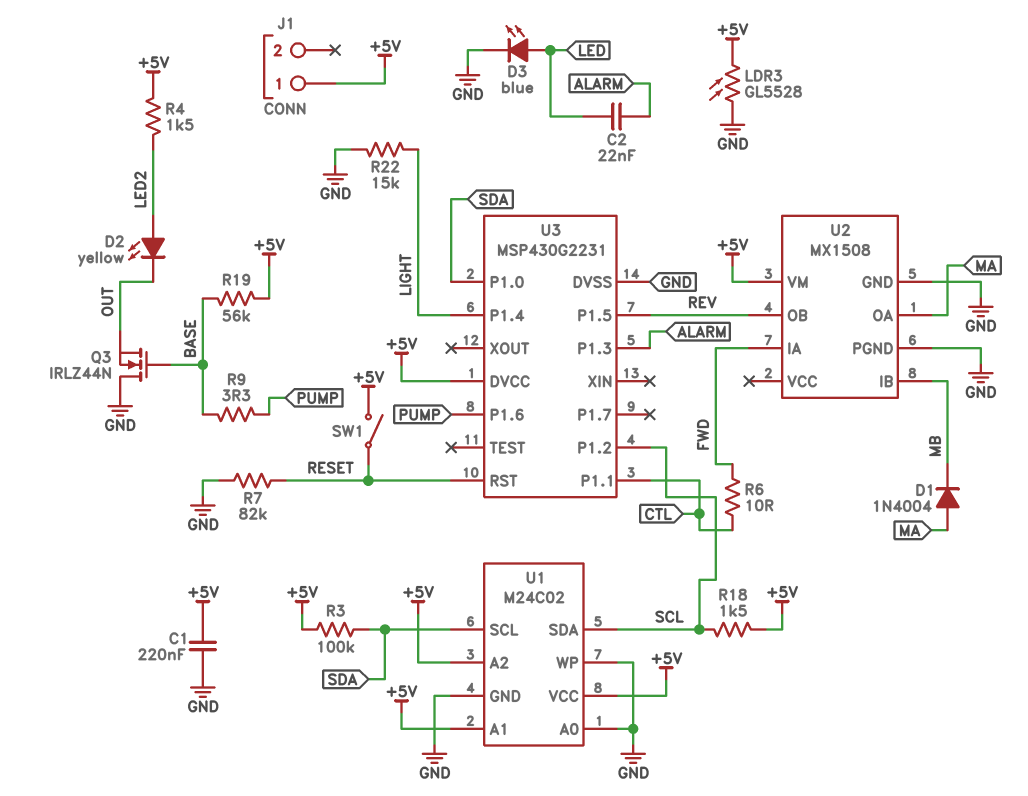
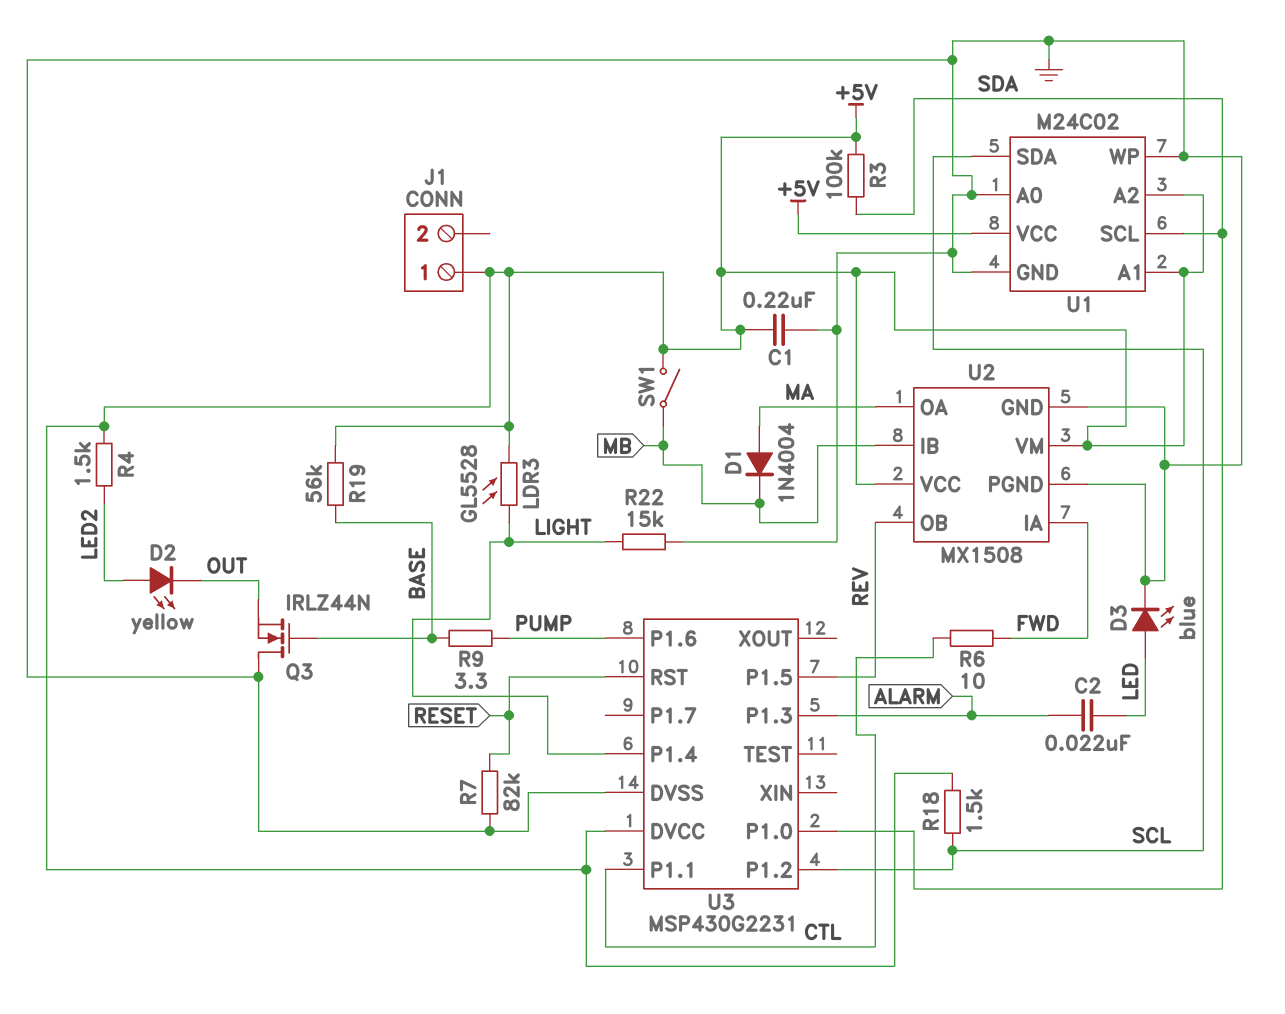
LDR3: GL5528 (+5V, GND) -> GL5528 (+5V, LIGHT)
SW1: switch (+5V, RESET) -> switch (+5V, MB)
U2 pin VCC: none -> +5V

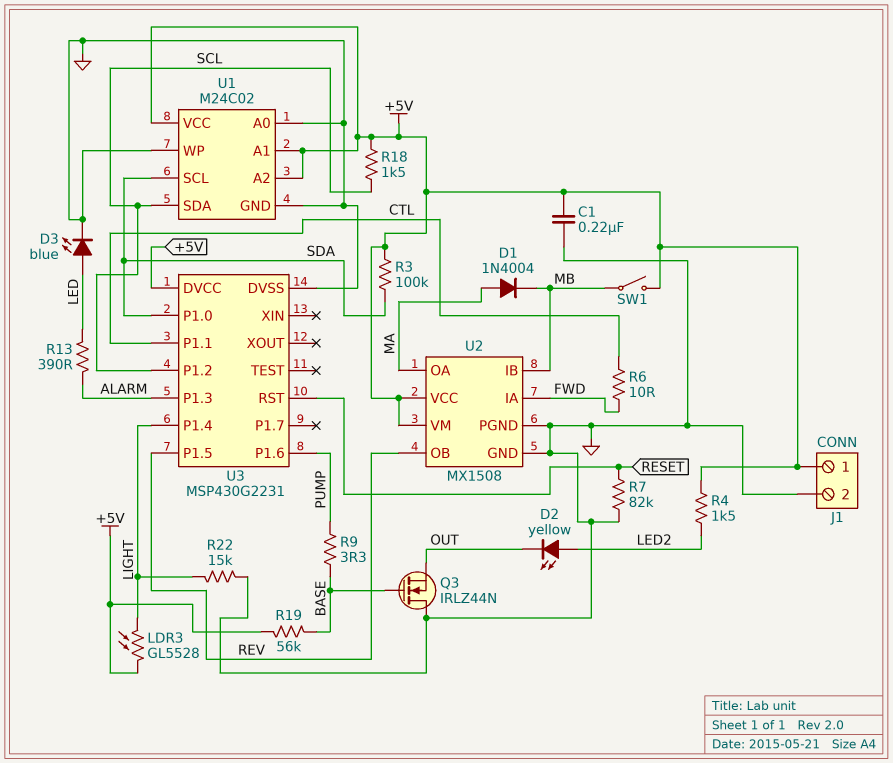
C2: 22nF (ALARM, LED) -> none
J1 pin 2: none -> GND
R13: none -> 390 (ALARM, LED)

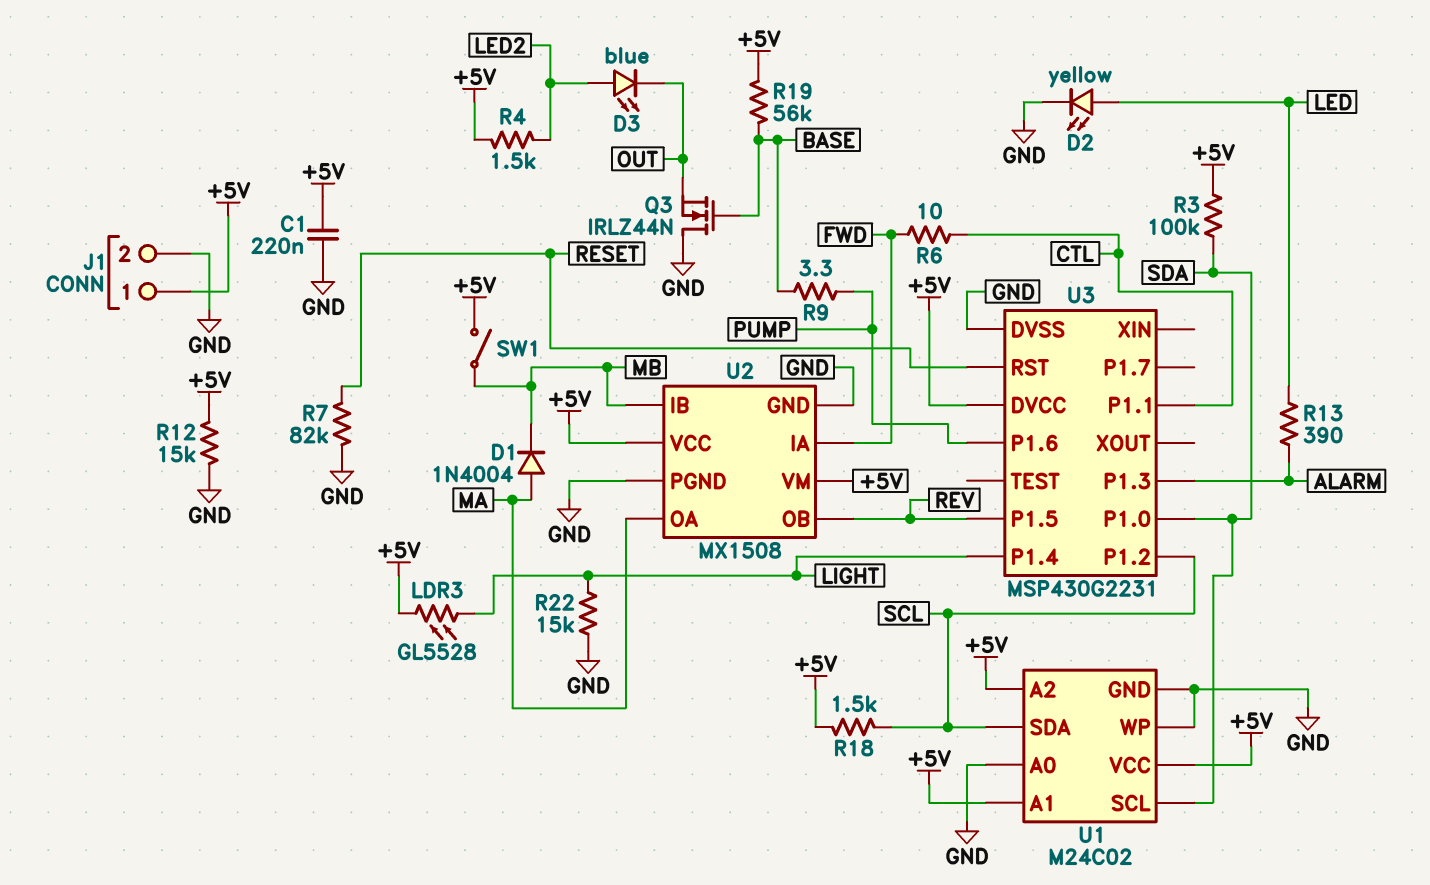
D2: LED yellow (A LED2, K OUT) -> LED yellow (A LED, K GND)
D3: LED blue (A LED, K GND) -> LED blue (A LED2, K OUT)
R12: none -> 15k (+5V, GND)

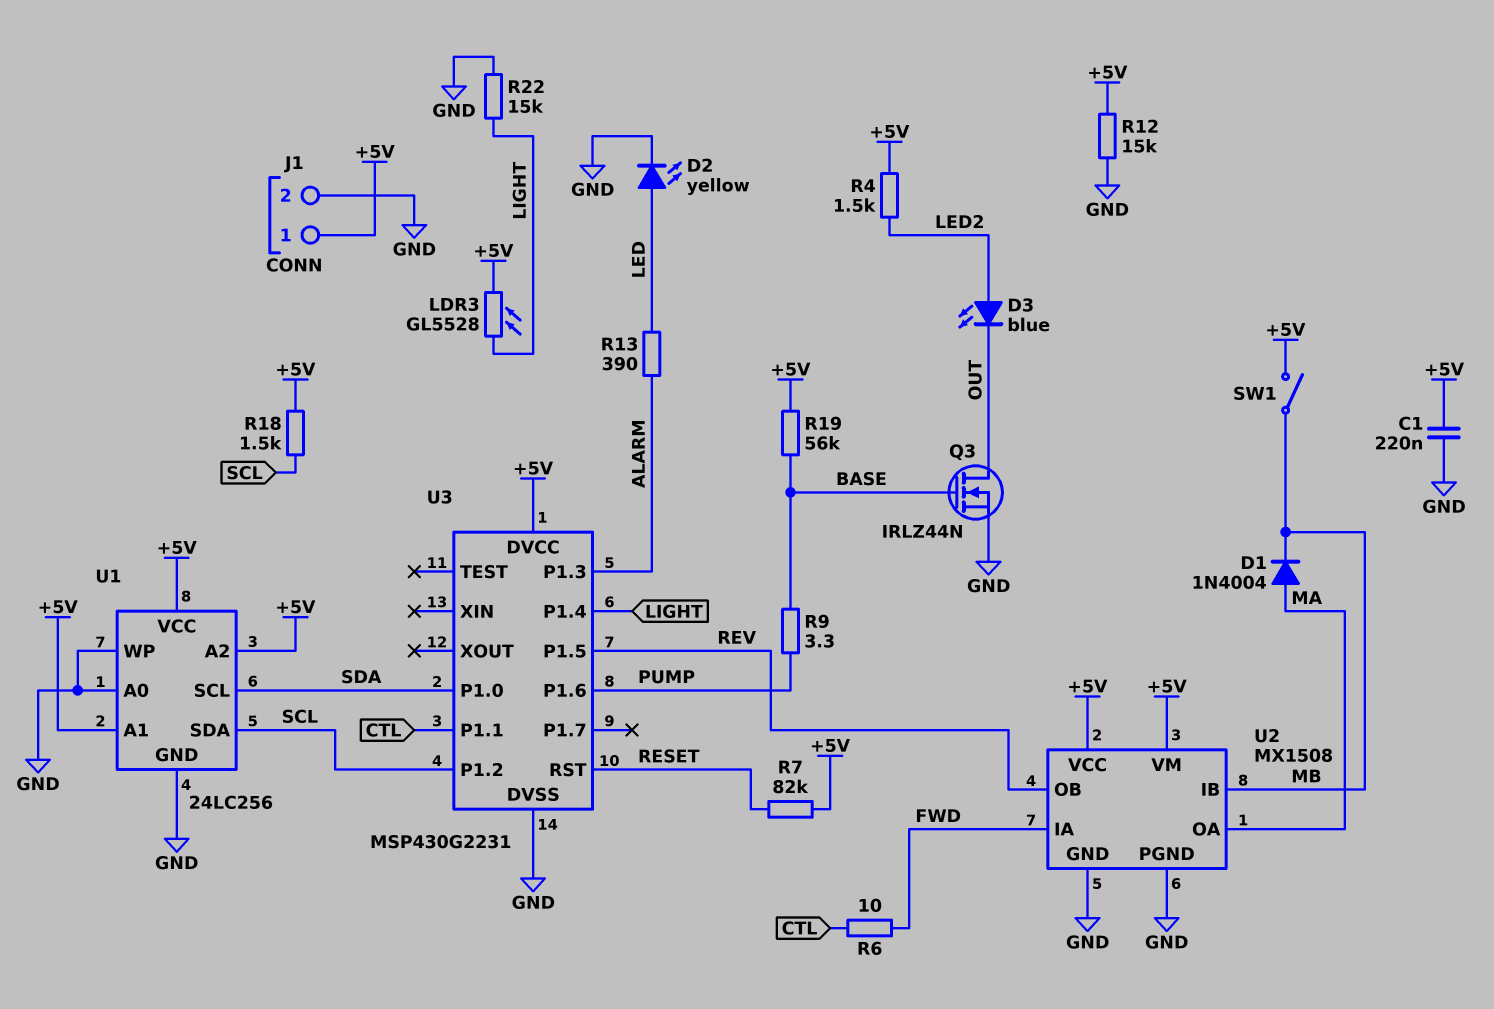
Q3: NMOS IRLZ44N (G BASE, D GND, S OUT) -> NMOS IRLZ44N (G BASE, D OUT, S GND)
R3: 100k (+5V, SDA) -> none
R7: 82k (GND, RESET) -> 82k (+5V, RESET)
U1: M24C02 -> 24LC256

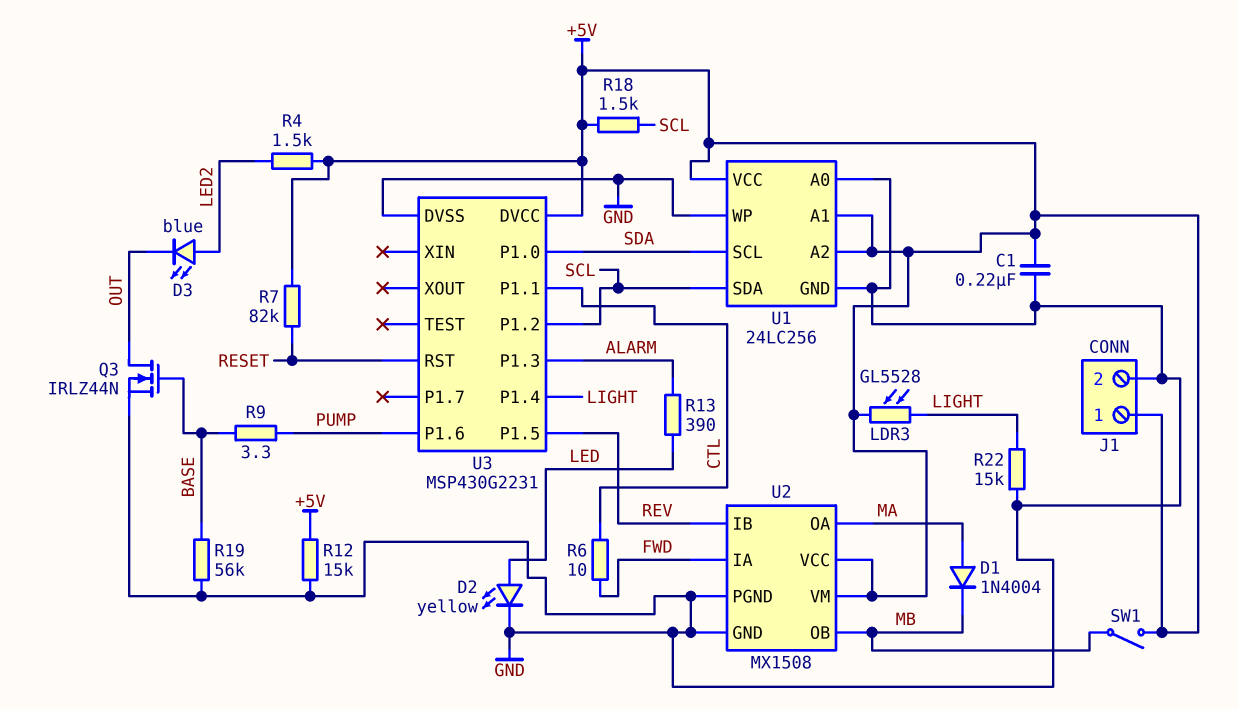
R19: 56k (+5V, BASE) -> 56k (BASE, GND)
U2 pin IB: MB -> REV
U2 pin OB: REV -> MB

